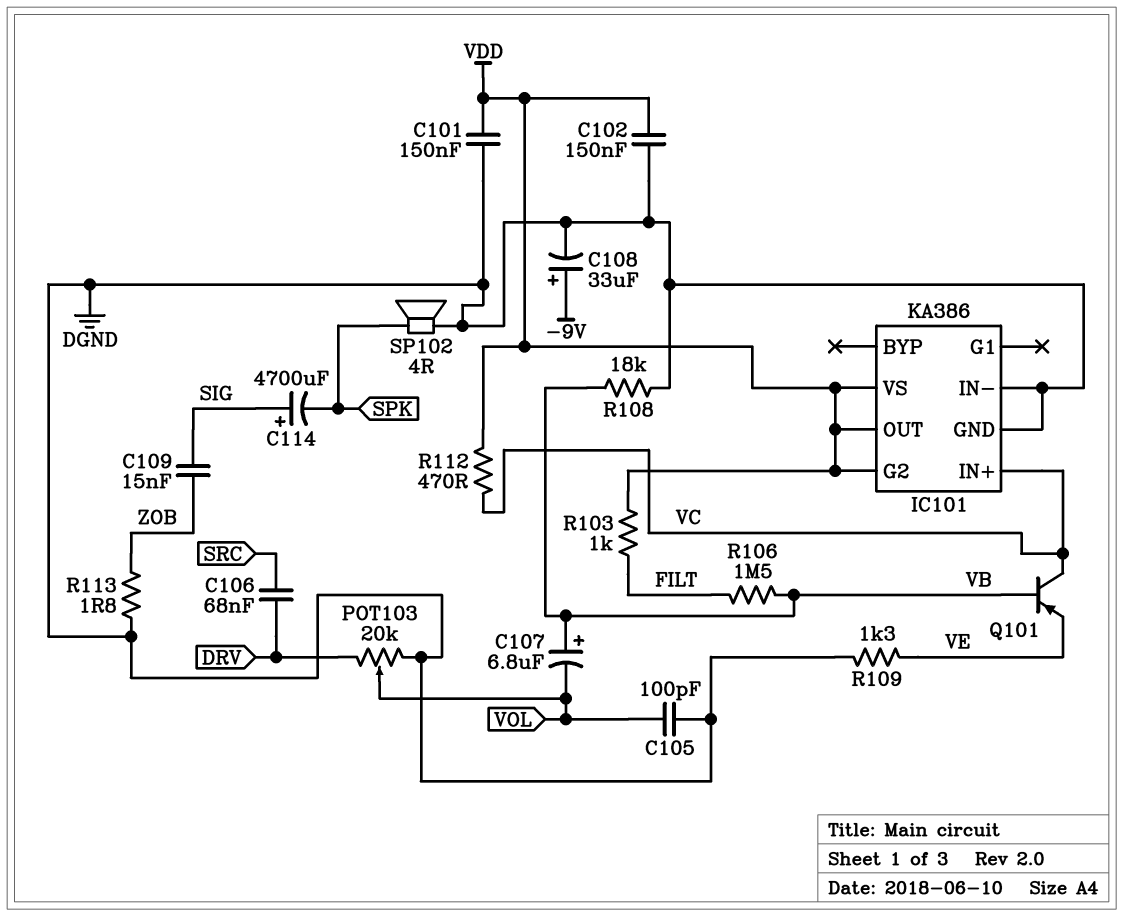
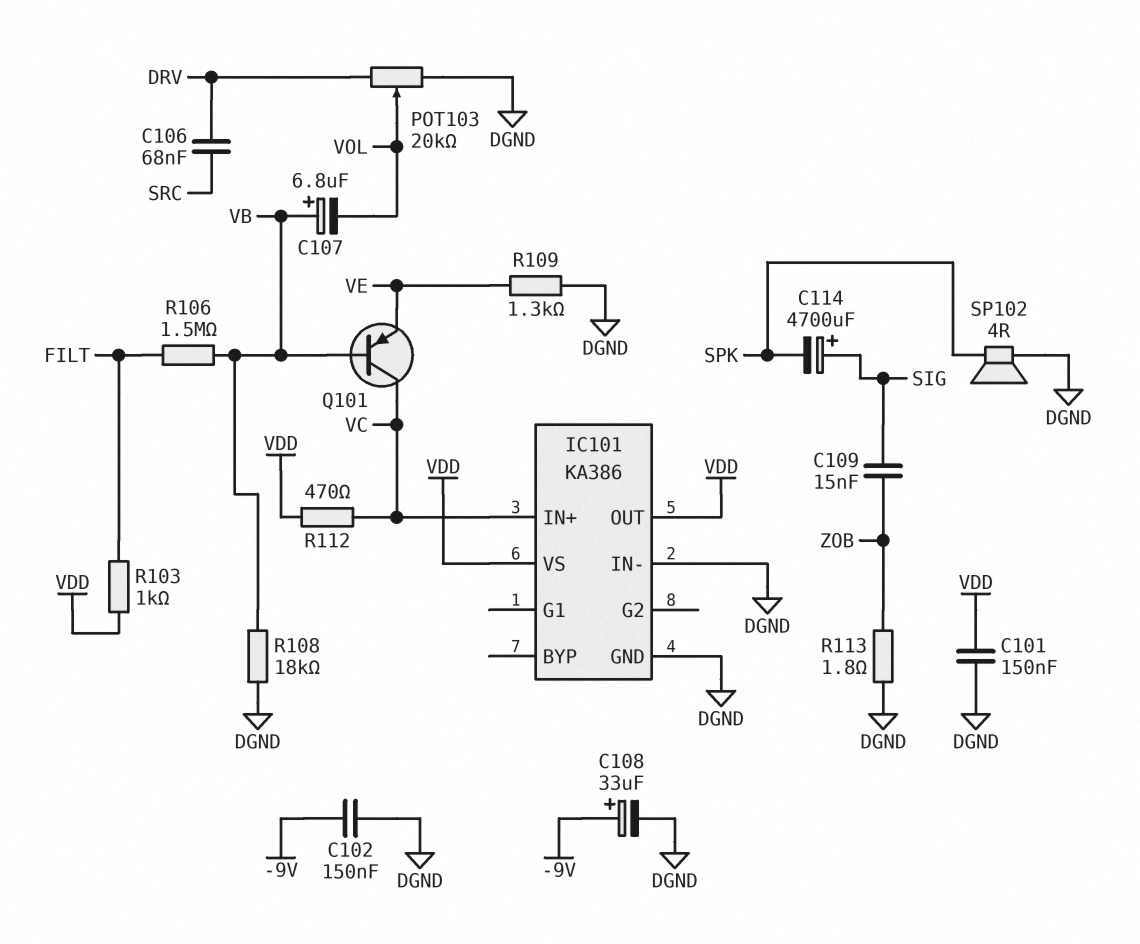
C102: 150nF (DGND, VDD) -> 150nF (-9V, DGND)
C105: 100pF (DGND, VOL) -> none
IC101 pin G2: VDD -> none

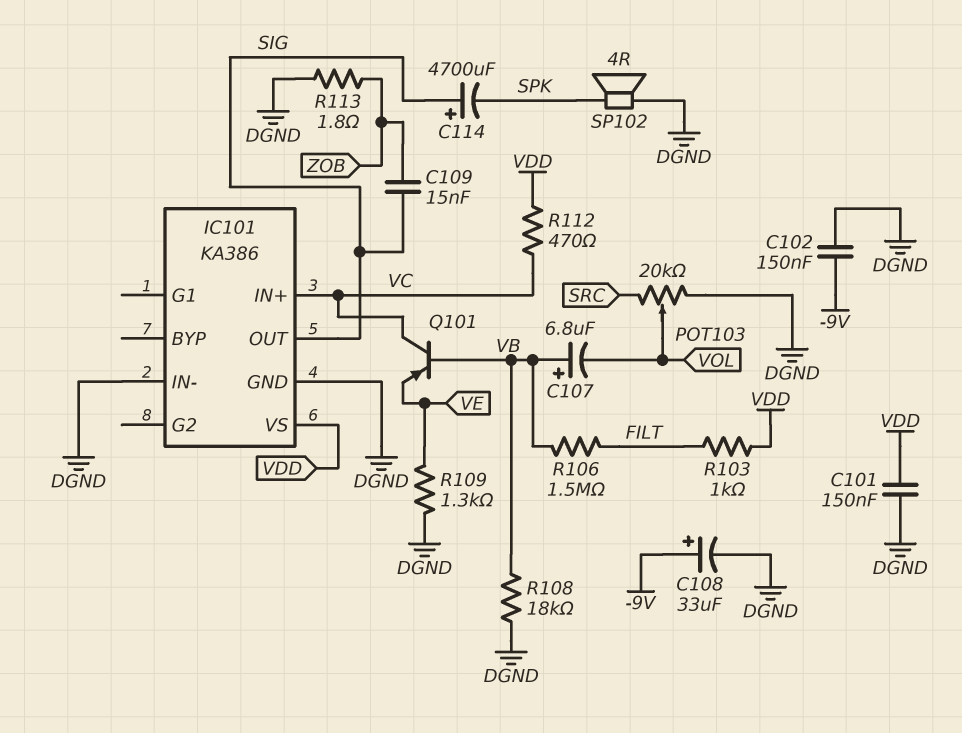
C106: 68nF (DRV, SRC) -> none
IC101 pin OUT: VDD -> SIG
POT103: 20k (DGND, DRV, wiper VOL) -> 20k (DGND, SRC, wiper VOL)

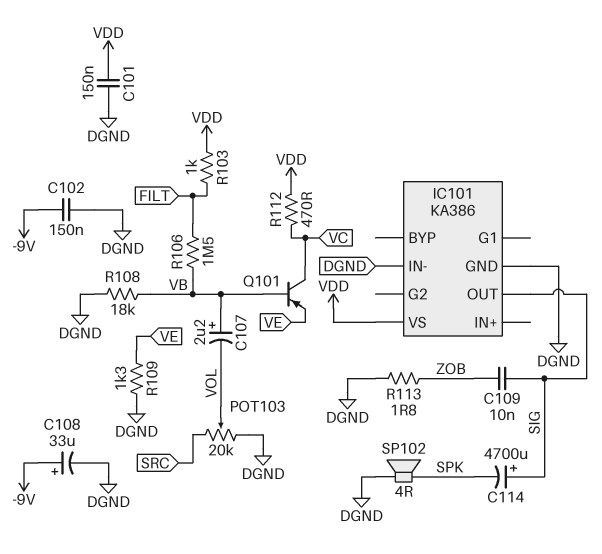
C107: 6.8uF (plus VB, minus VOL) -> 2.2uF (plus VB, minus VOL)
C109: 15nF (SIG, ZOB) -> 10nF (SIG, ZOB)
IC101 pin IN+: VC -> none

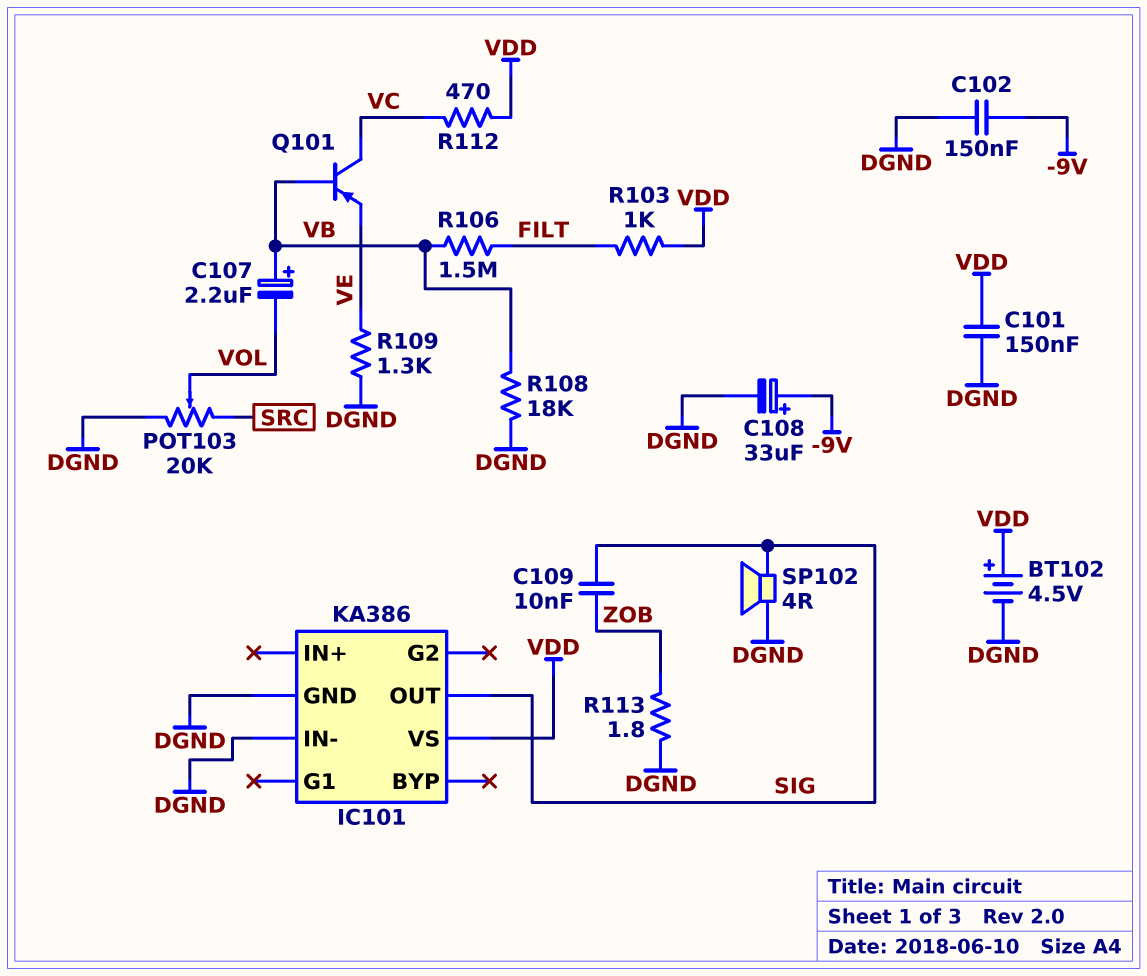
BT102: none -> 4.5V (plus VDD, minus DGND)
C114: 4700uF (plus SIG, minus SPK) -> none
SP102: speaker 4R (DGND, SPK) -> speaker 4R (DGND, SIG)

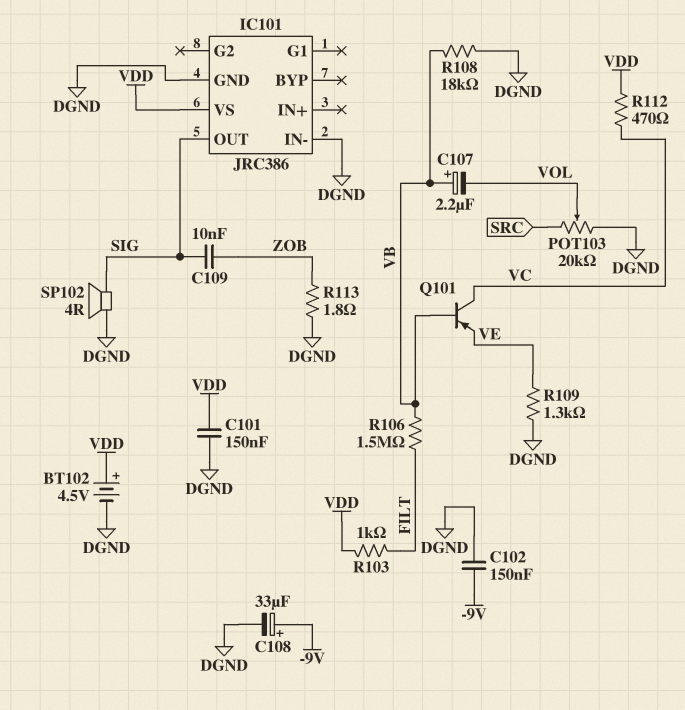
IC101: KA386 -> JRC386

